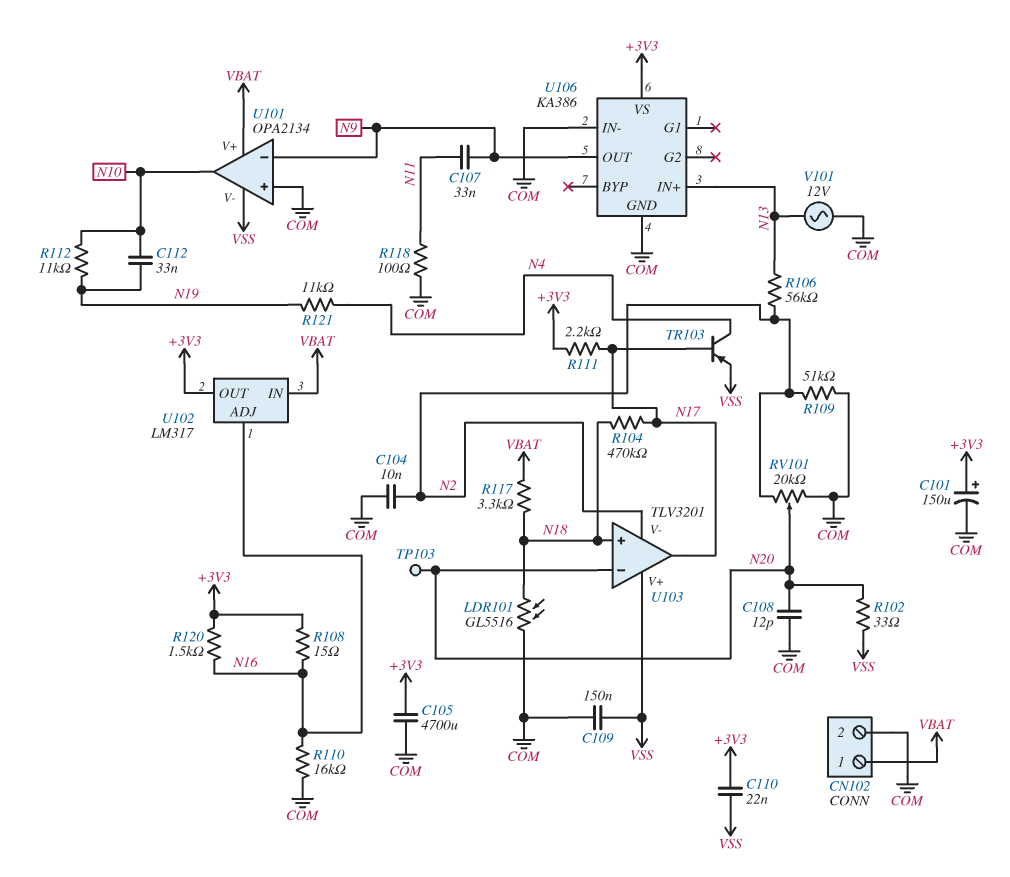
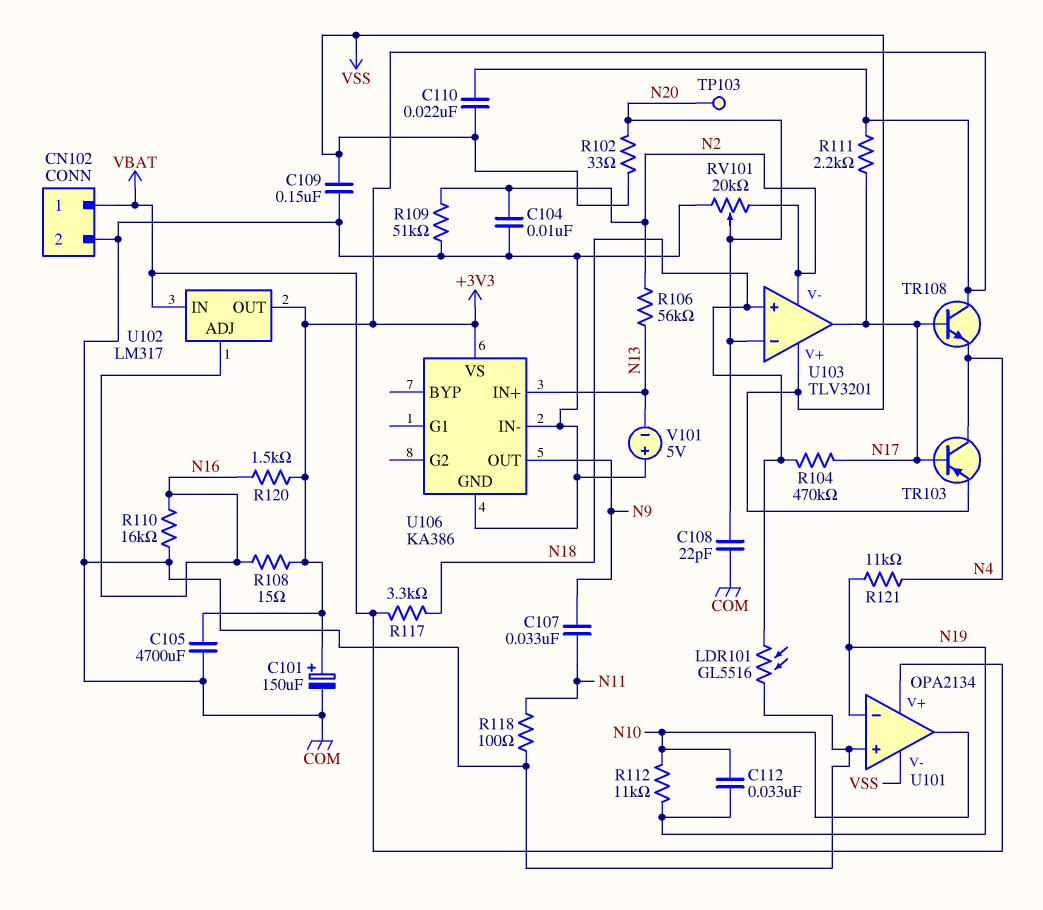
C108: 12pF (COM, N20) -> 22pF (COM, N20)
TR108: none -> NPN (B N17, C +3V3, E N4)
U101 pin in-: N9 -> N19
V101: AC 12V (COM, N13) -> 5V (plus COM, minus N13)

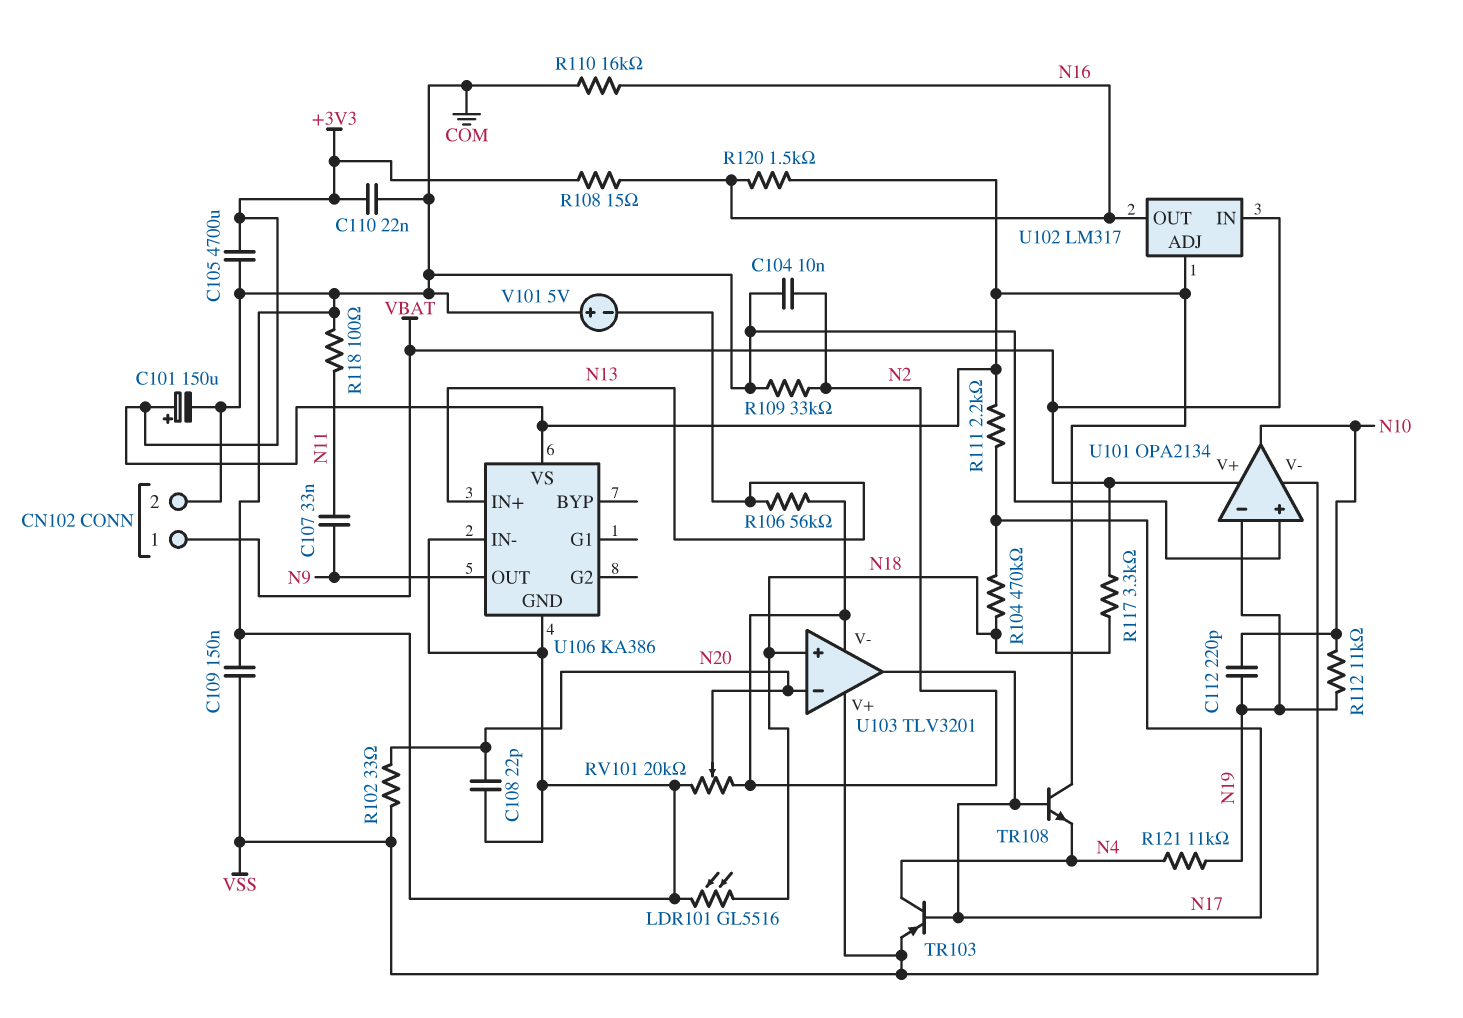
C110: 22nF (+3V3, VSS) -> 22nF (+3V3, COM)
C112: 33nF (N10, N19) -> 220pF (N10, N19)
R109: 51k (COM, N2) -> 33k (COM, N2)
TP103: test point (N20) -> none
U102 pin ADJ: N16 -> +3V3
U102 pin OUT: +3V3 -> N16

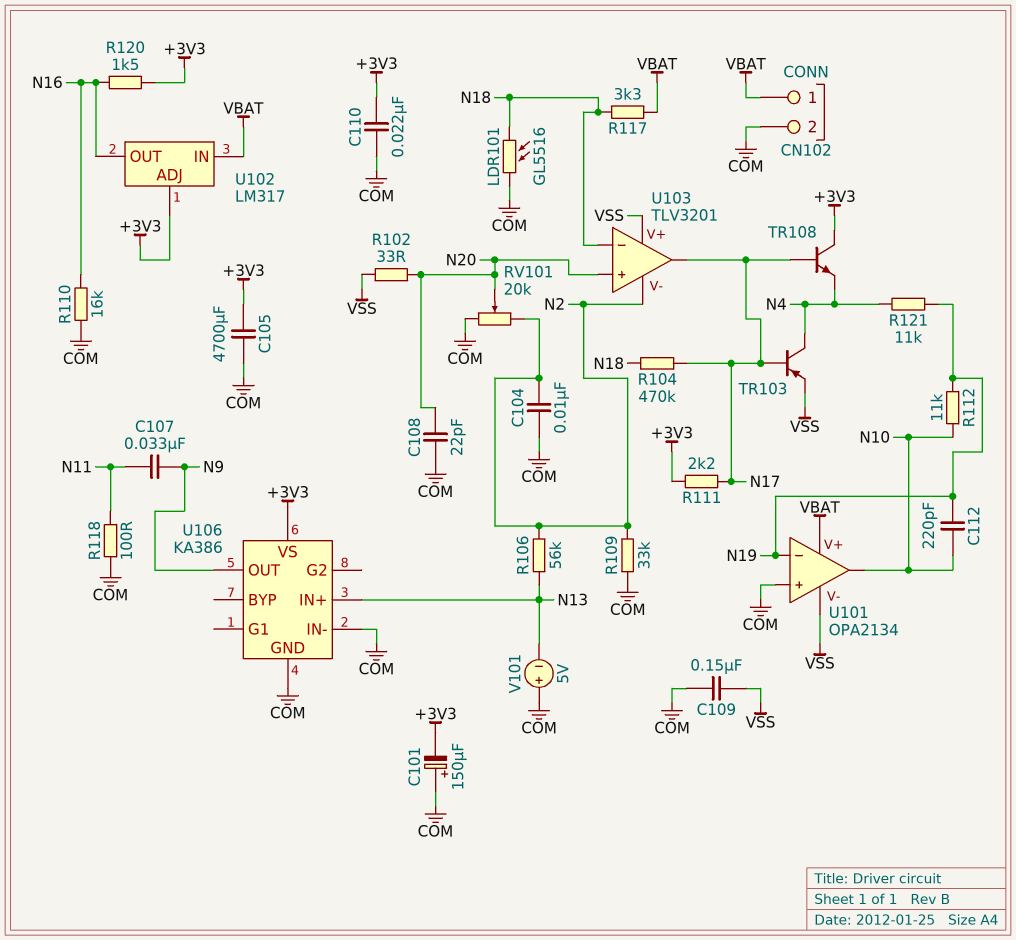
C101: 150uF (plus +3V3, minus COM) -> 150uF (plus COM, minus +3V3)
R108: 15 (+3V3, N16) -> none
U103 pin in+: N18 -> N20
U103 pin in-: N20 -> N18

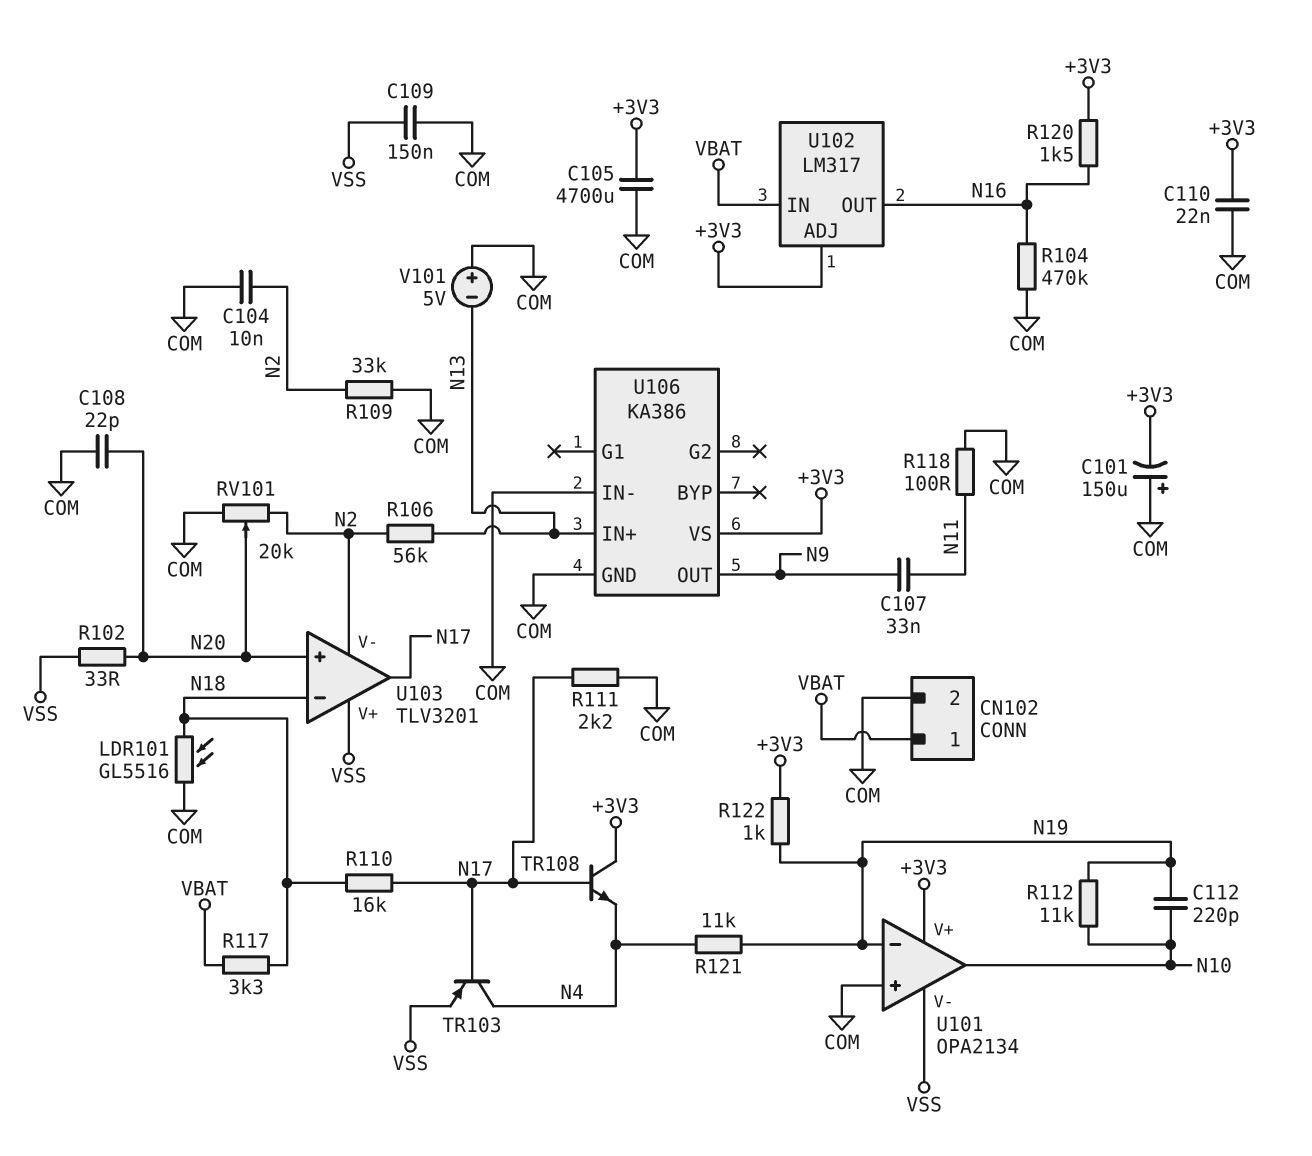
R104: 470k (N17, N18) -> 470k (COM, N16)
R110: 16k (COM, N16) -> 16k (N17, N18)
R111: 2.2k (+3V3, N17) -> 2.2k (COM, N17)
R122: none -> 1k (+3V3, N19)
U101 pin V+: VBAT -> +3V3

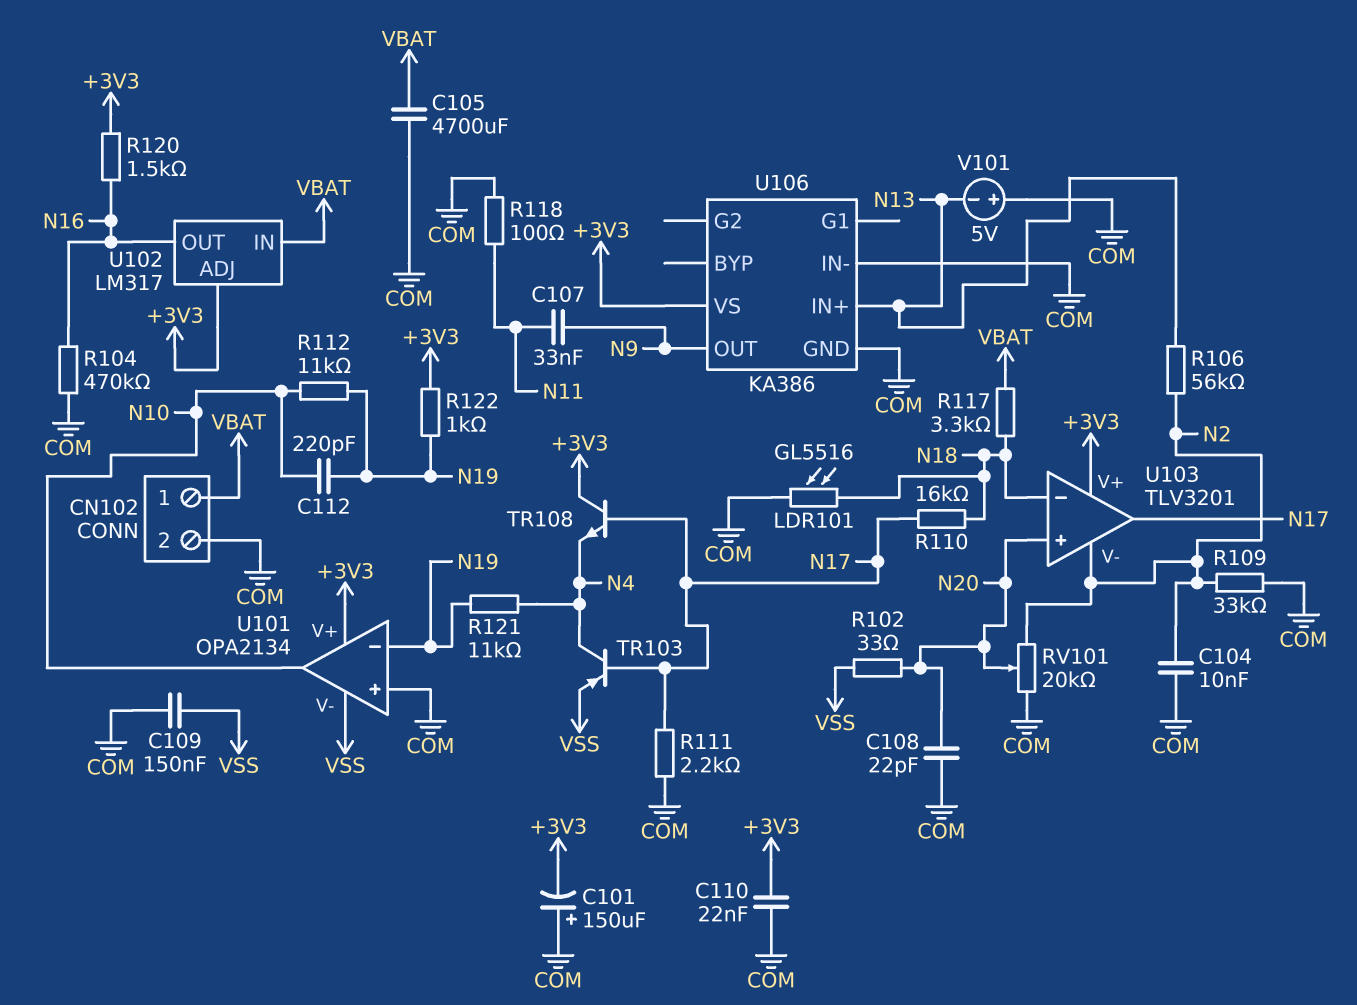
C105: 4700uF (+3V3, COM) -> 4700uF (COM, VBAT)
U103 pin V+: VSS -> +3V3

